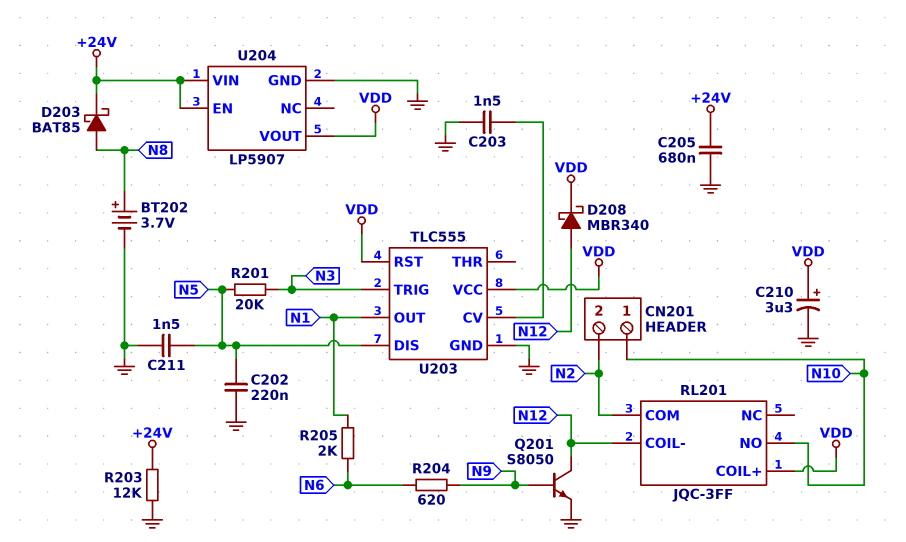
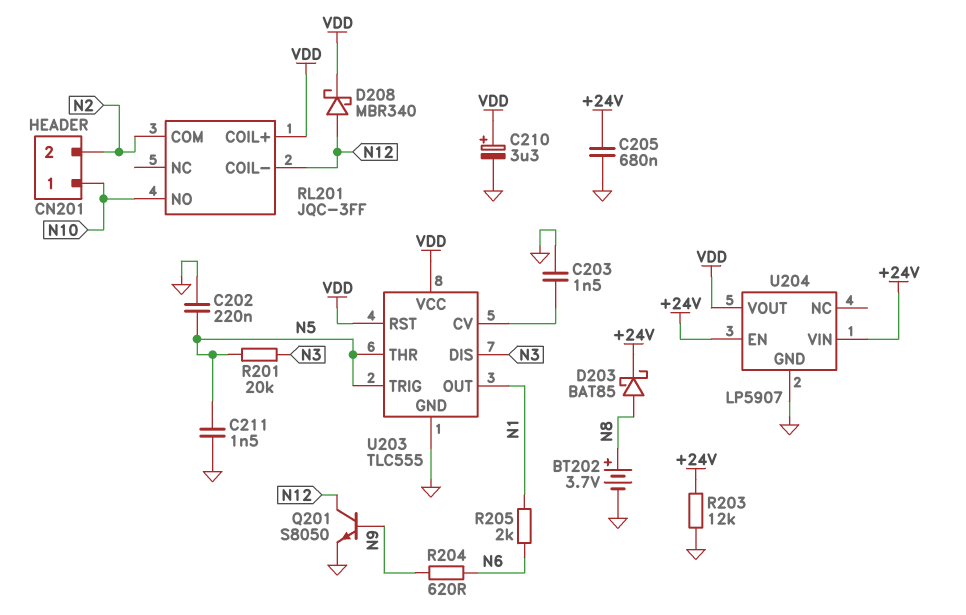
U203 pin DIS: N5 -> N3
U203 pin THR: none -> N5
U203 pin TRIG: N3 -> N5

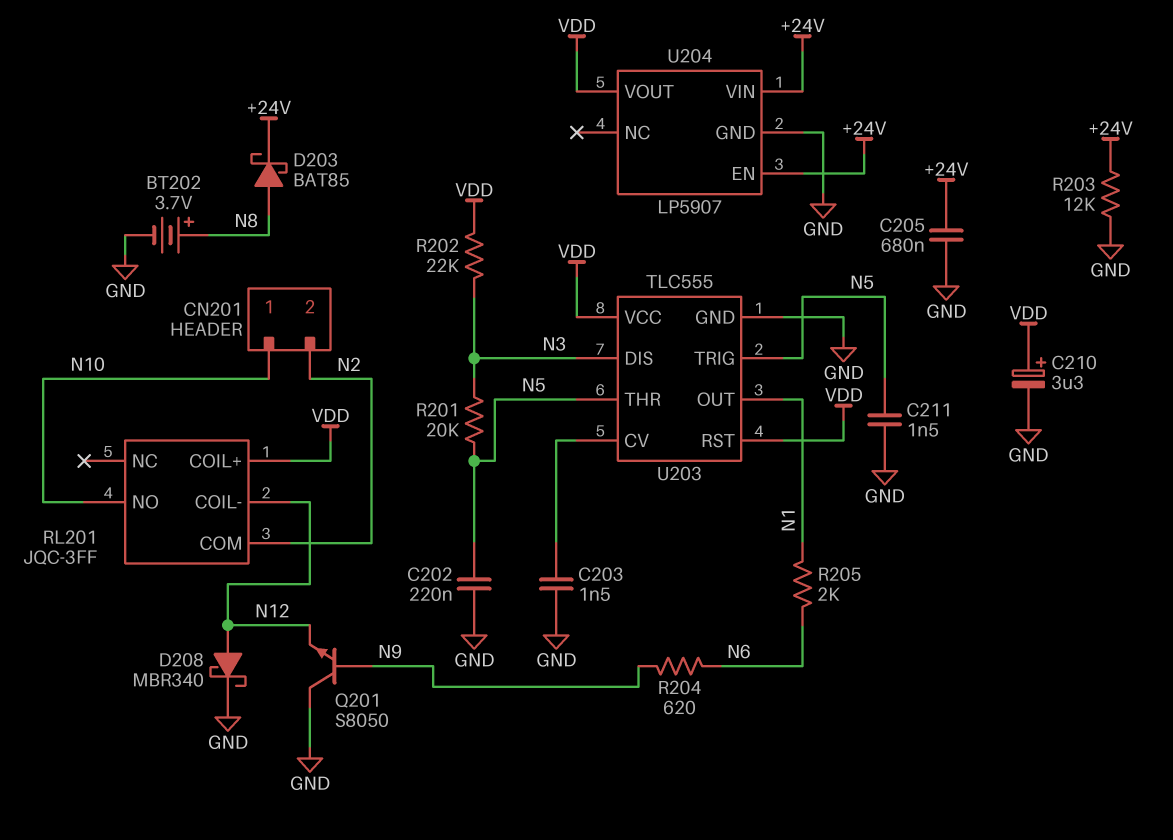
D208: schottky MBR340 (A N12, K VDD) -> schottky MBR340 (A N12, K GND)
Q201: NPN S8050 (B N9, C N12, E GND) -> NPN S8050 (B N9, C GND, E N12)
R202: none -> 22k (N3, VDD)

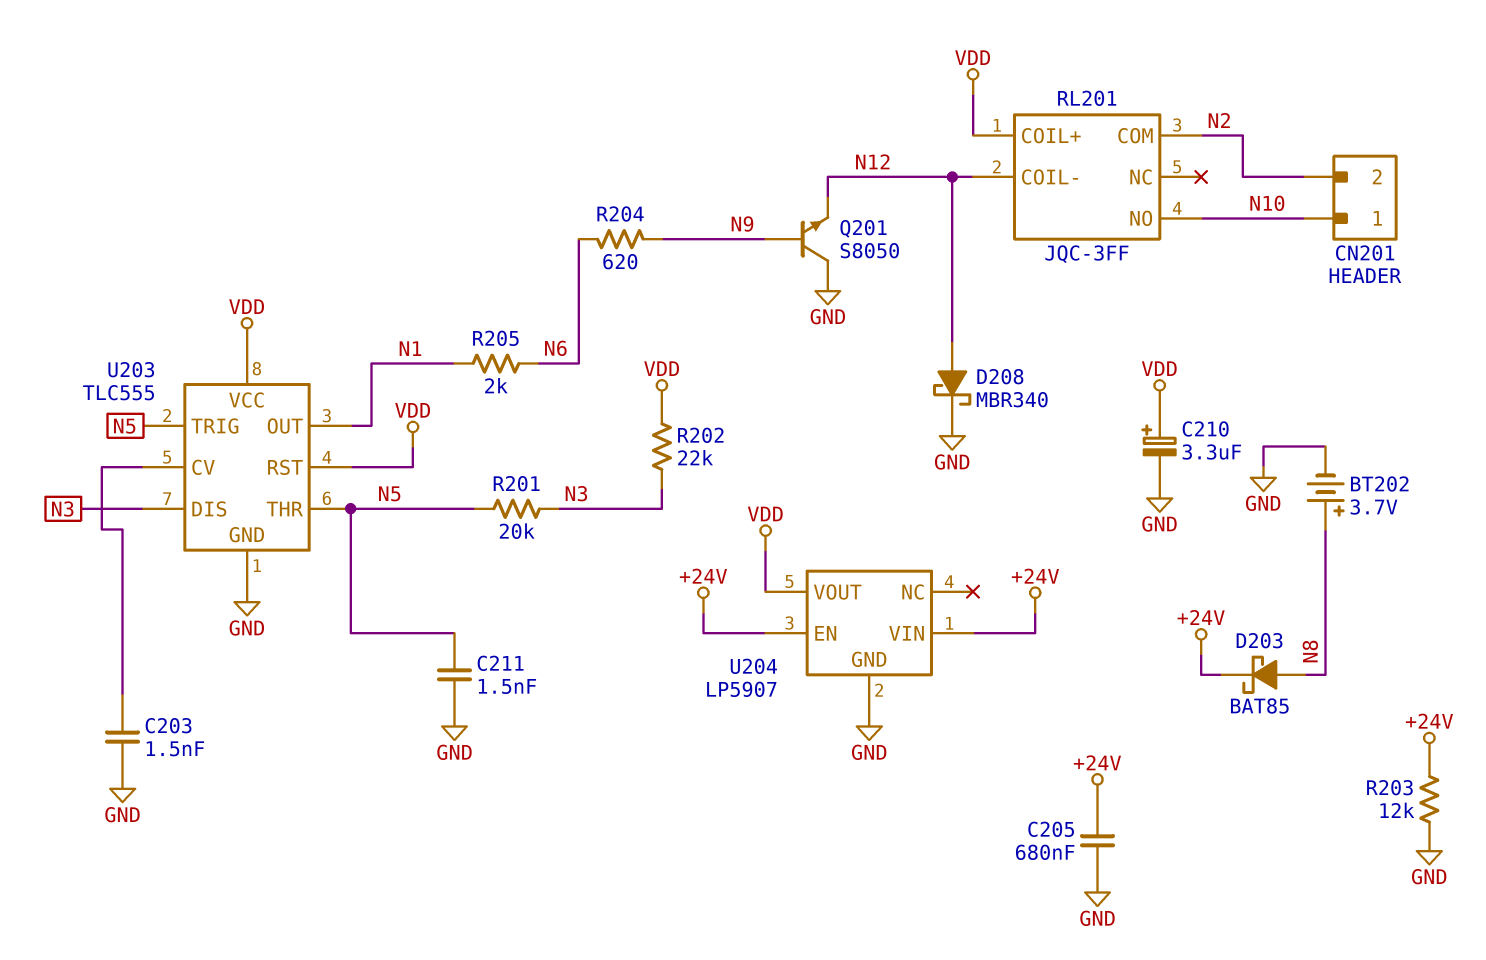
C202: 220nF (GND, N5) -> none

